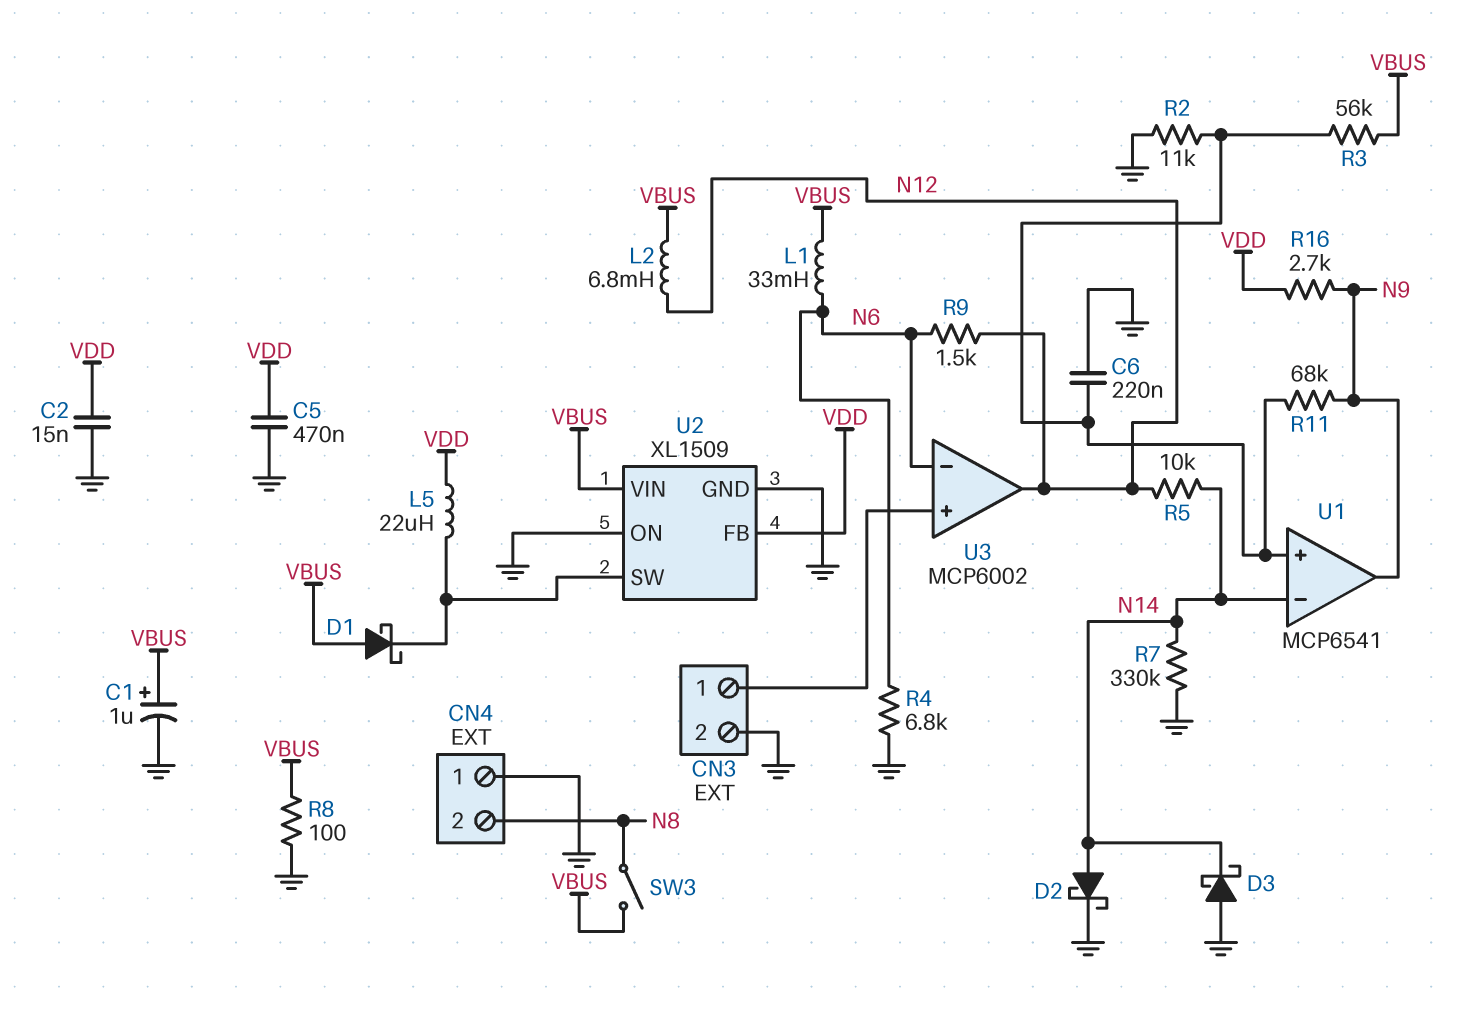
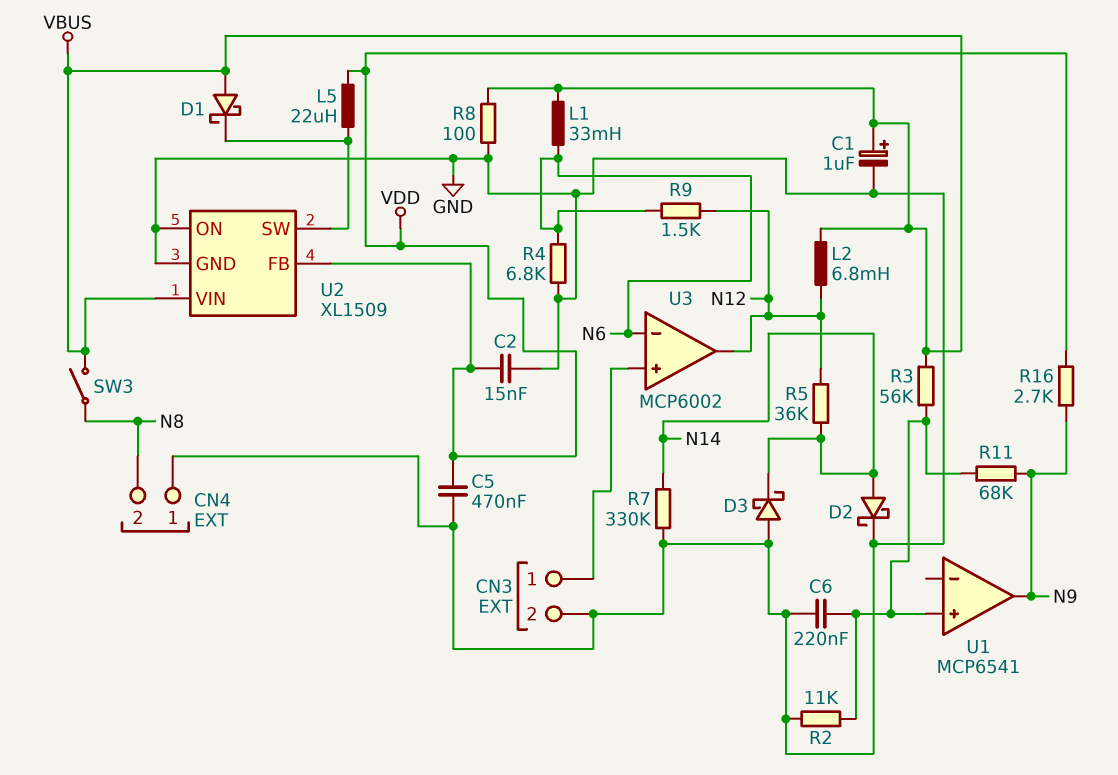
R5: 10k (N12, N14) -> 36k (N12, N14)
U1 pin in-: N14 -> none

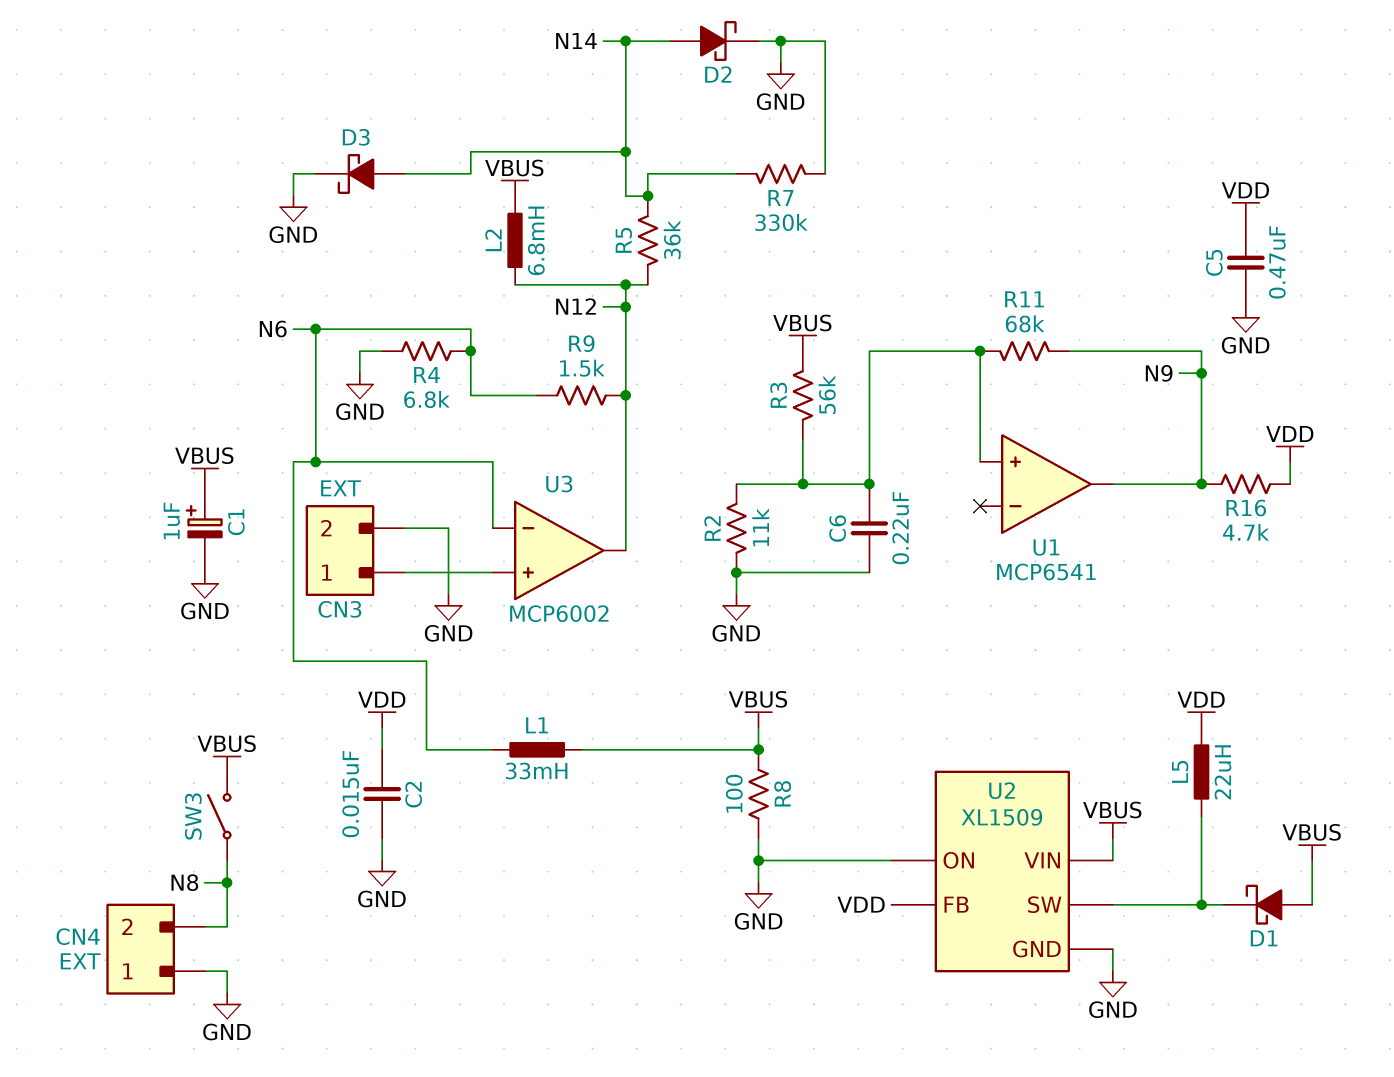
D3: schottky (A GND, K N14) -> schottky (A N14, K GND)
R16: 2.7k (N9, VDD) -> 4.7k (N9, VDD)

